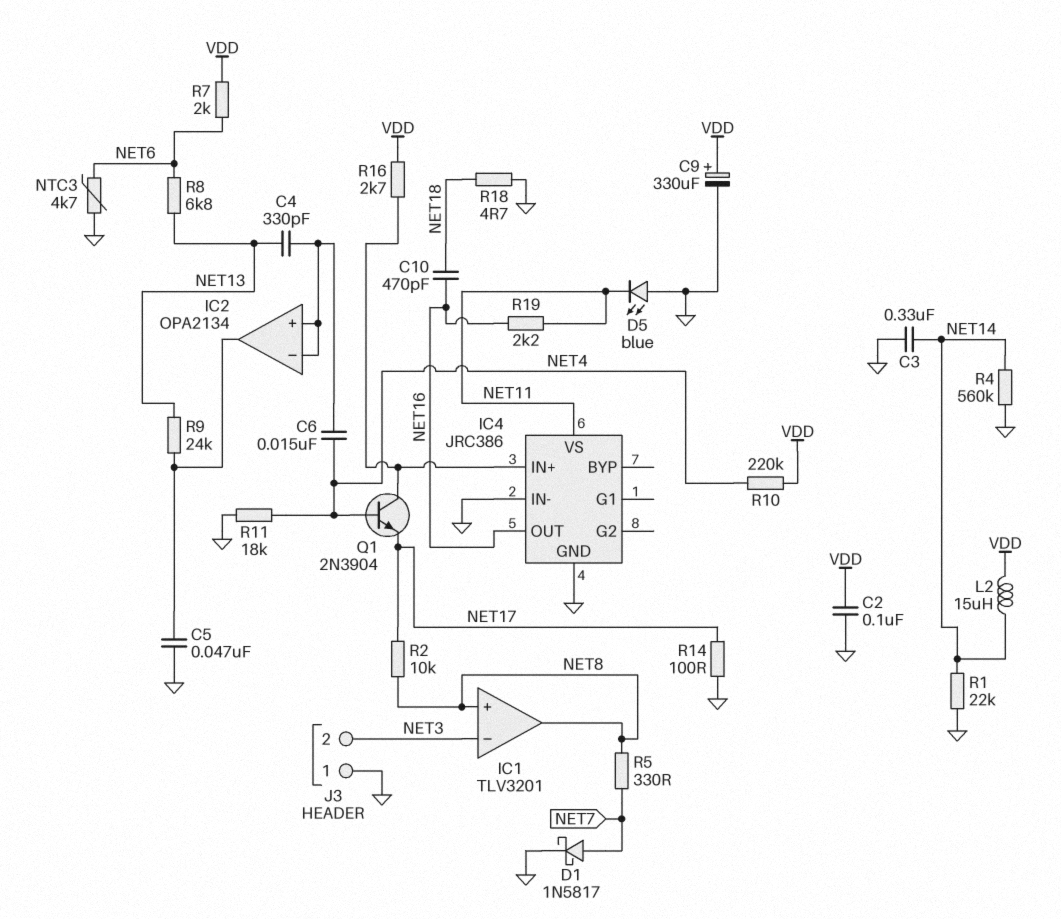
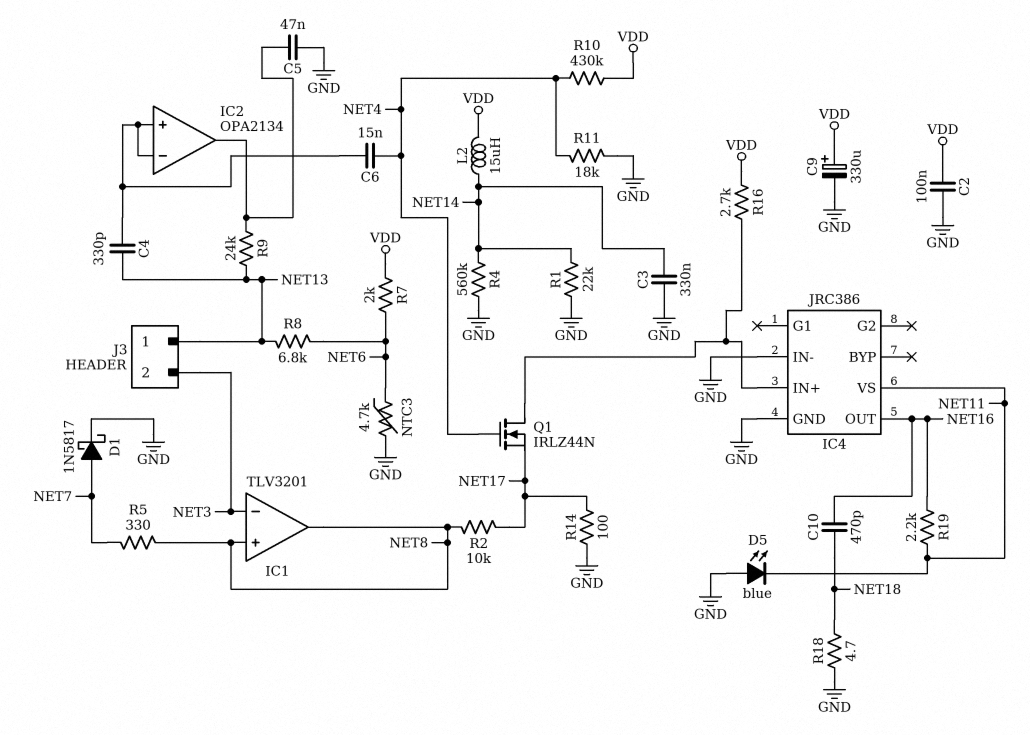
J3 pin 1: GND -> NET13
Q1: NPN 2N3904 (B NET4, C IC4/IN+, E NET17) -> NMOS IRLZ44N (G NET4, D IC4/IN+, S NET17)
R10: 220k (NET4, VDD) -> 430k (NET4, VDD)

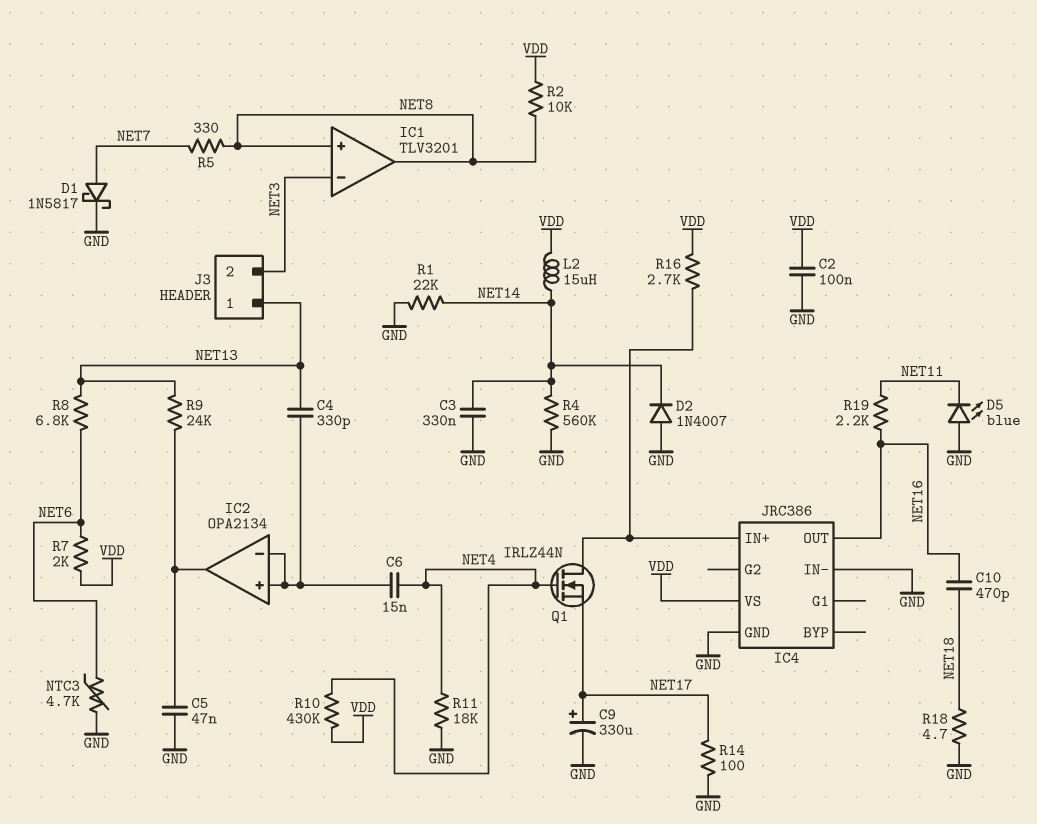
C9: 330uF (plus VDD, minus GND) -> 330uF (plus NET17, minus GND)
D2: none -> diode 1N4007 (A GND, K NET14)
IC4 pin VS: NET11 -> VDD
R2: 10k (NET8, NET17) -> 10k (NET8, VDD)

